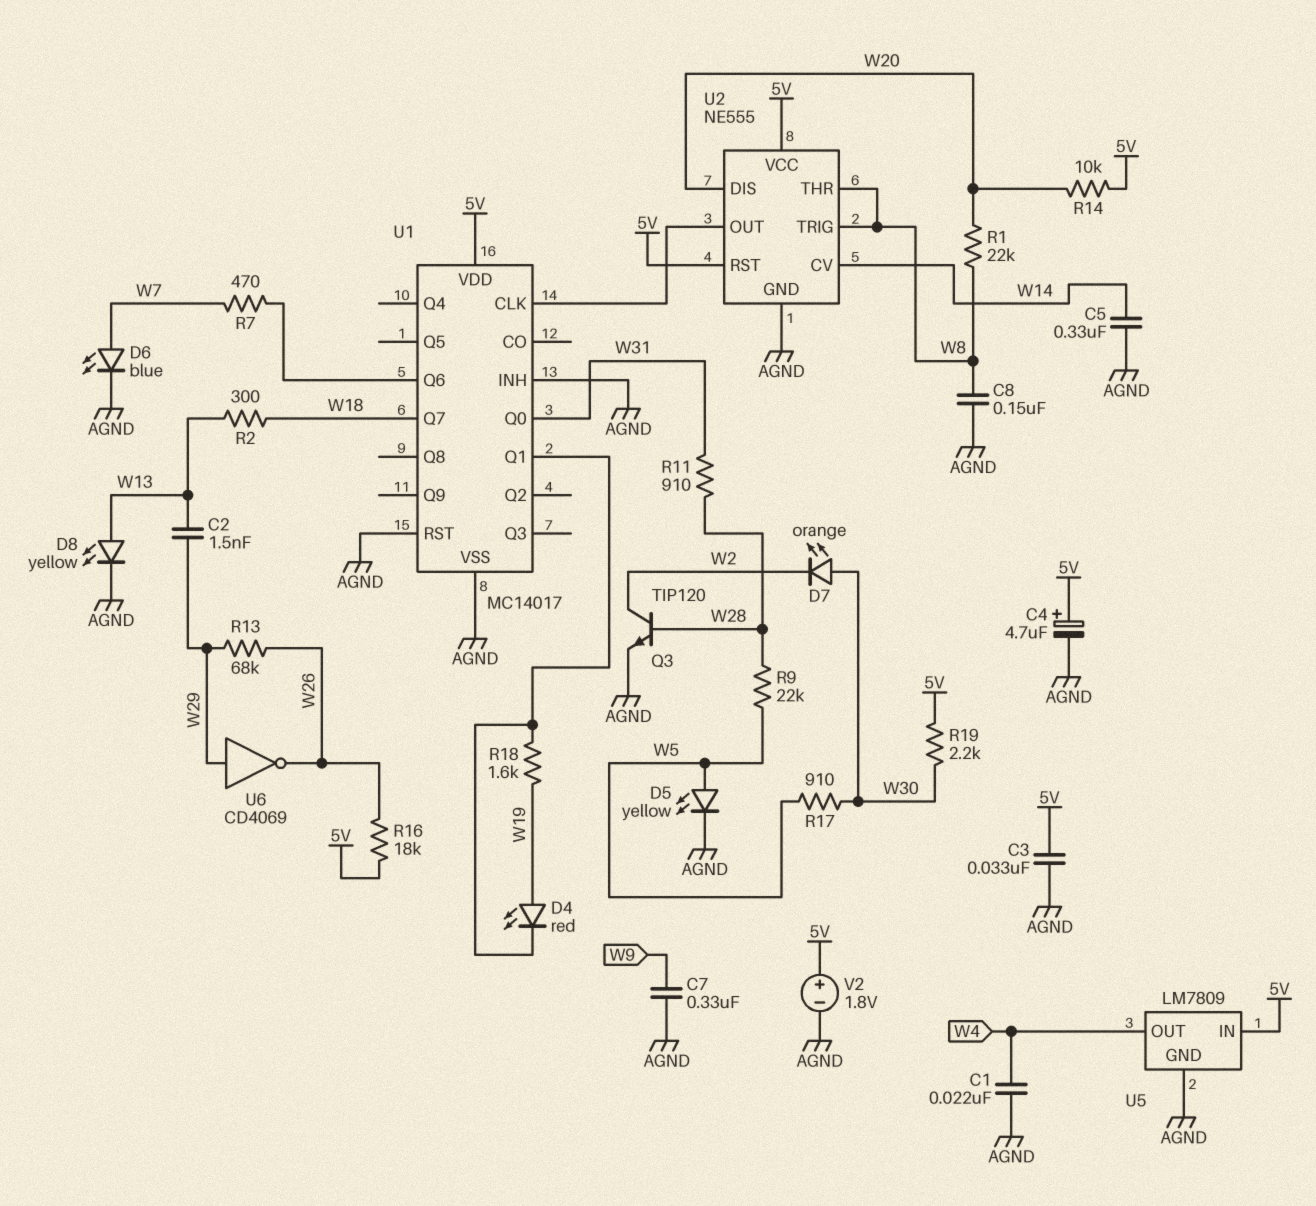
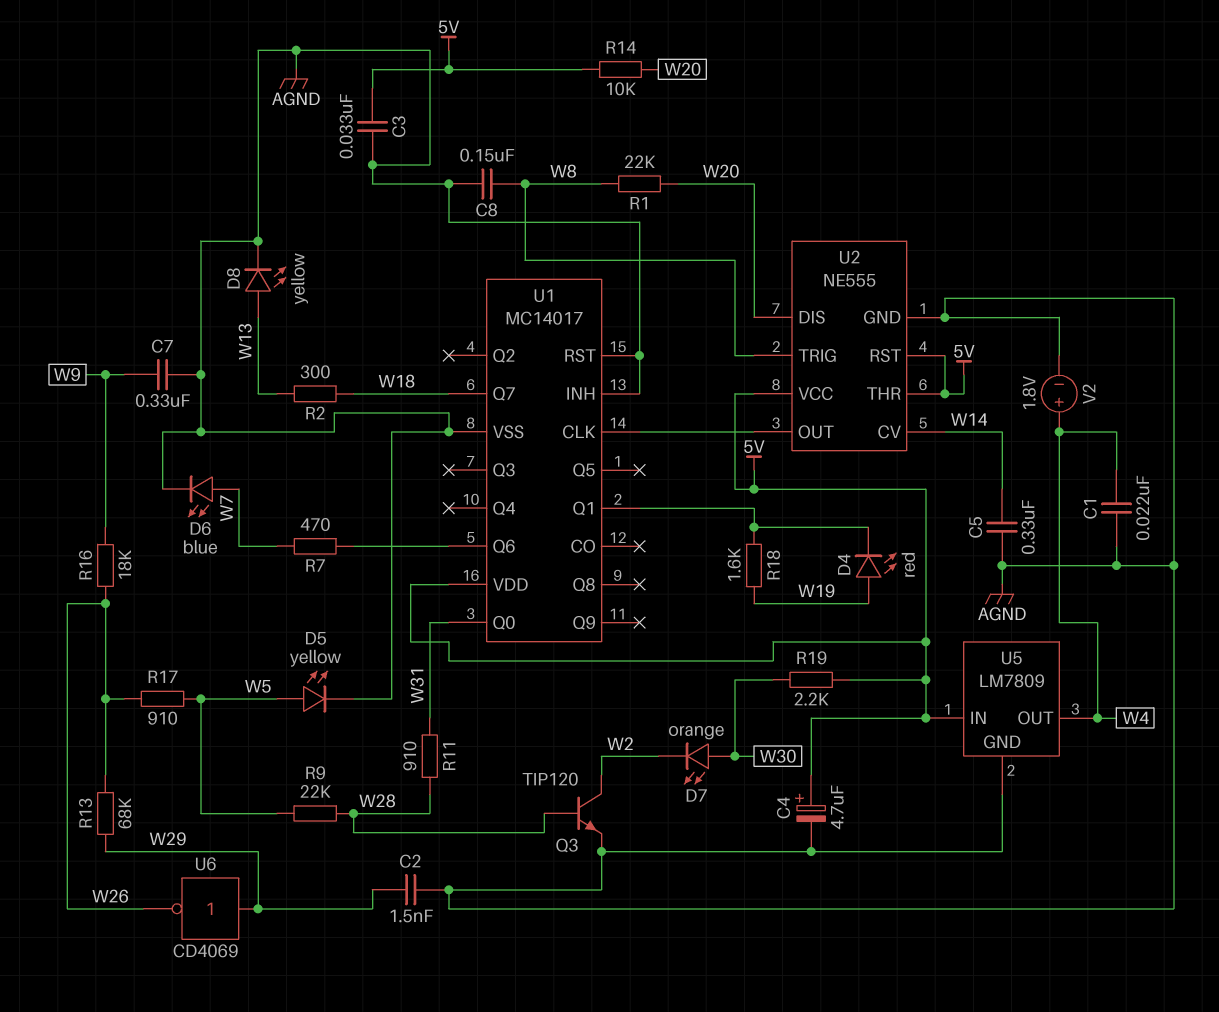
C2: 1.5nF (W13, W29) -> 1.5nF (AGND, W29)
R16: 18k (5V, W26) -> 18k (W9, W26)
R17: 910 (W5, W30) -> 910 (W5, W26)
U2 pin THR: W8 -> 5V
V2: 1.8V (plus 5V, minus AGND) -> 1.8V (plus W4, minus AGND)

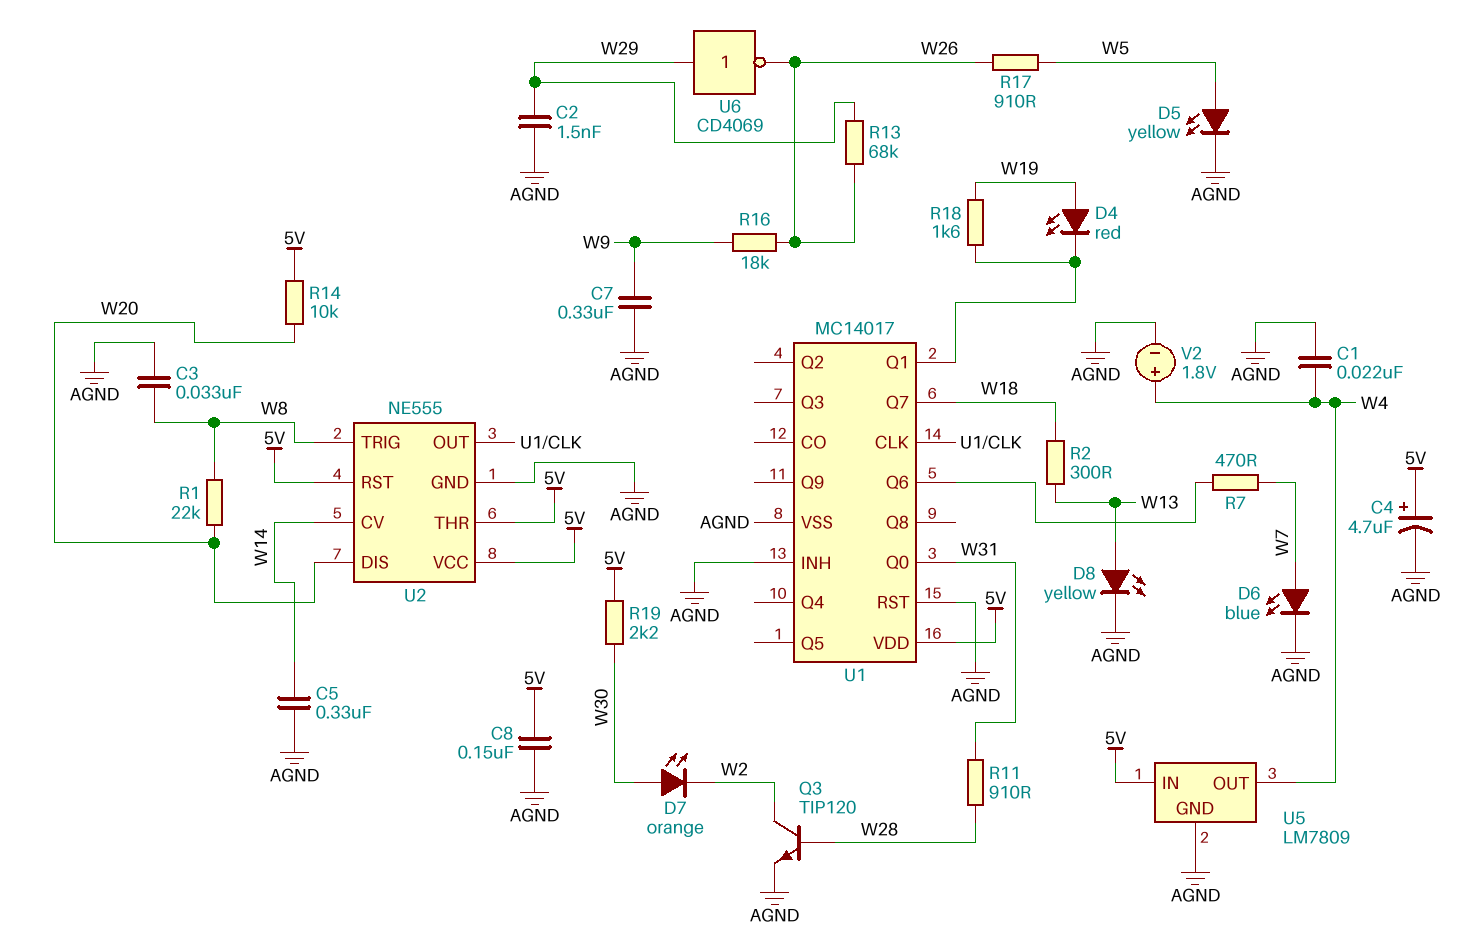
C3: 33nF (5V, AGND) -> 33nF (AGND, W8)
C8: 150nF (AGND, W8) -> 150nF (5V, AGND)
R9: 22k (W5, W28) -> none

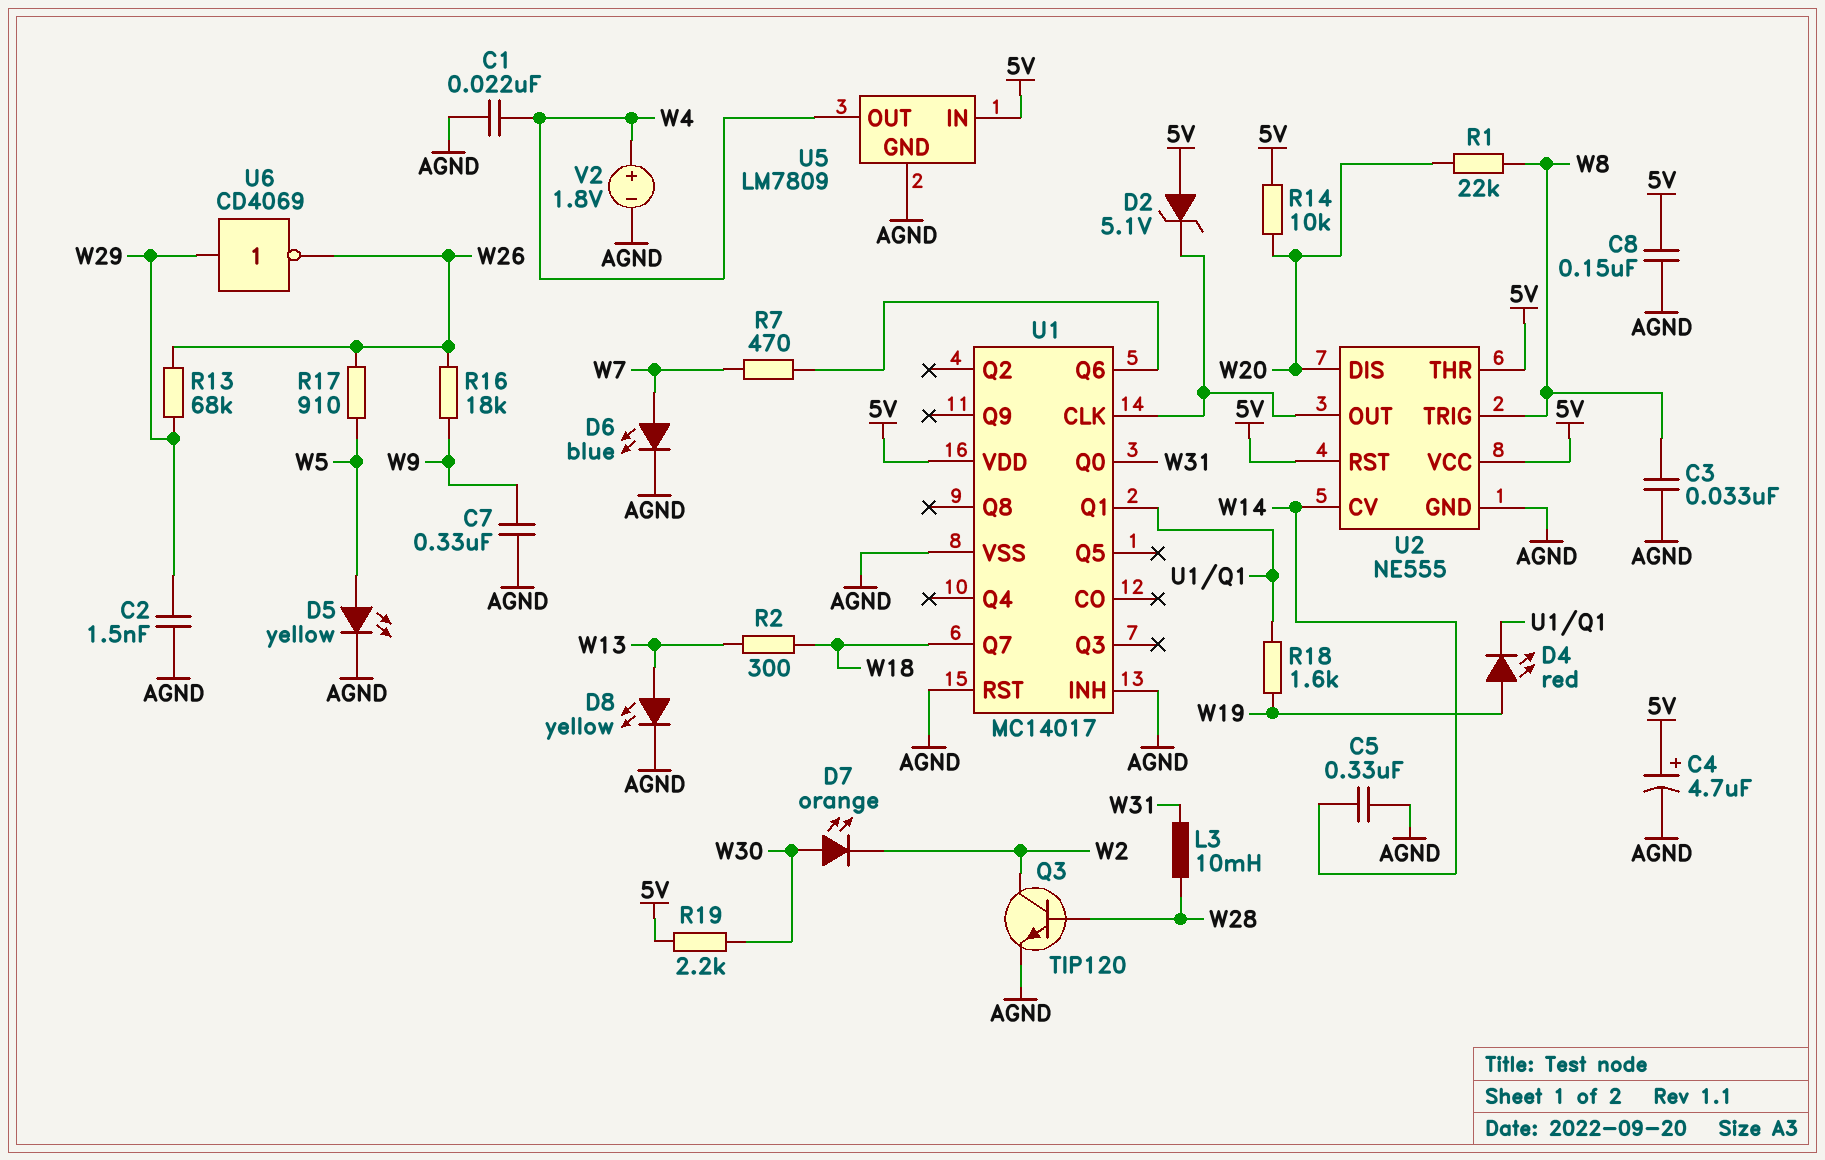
D2: none -> zener 5.1V (A 5V, K U1/CLK)
L3: none -> 10mH (W28, W31)
R11: 910 (W28, W31) -> none

